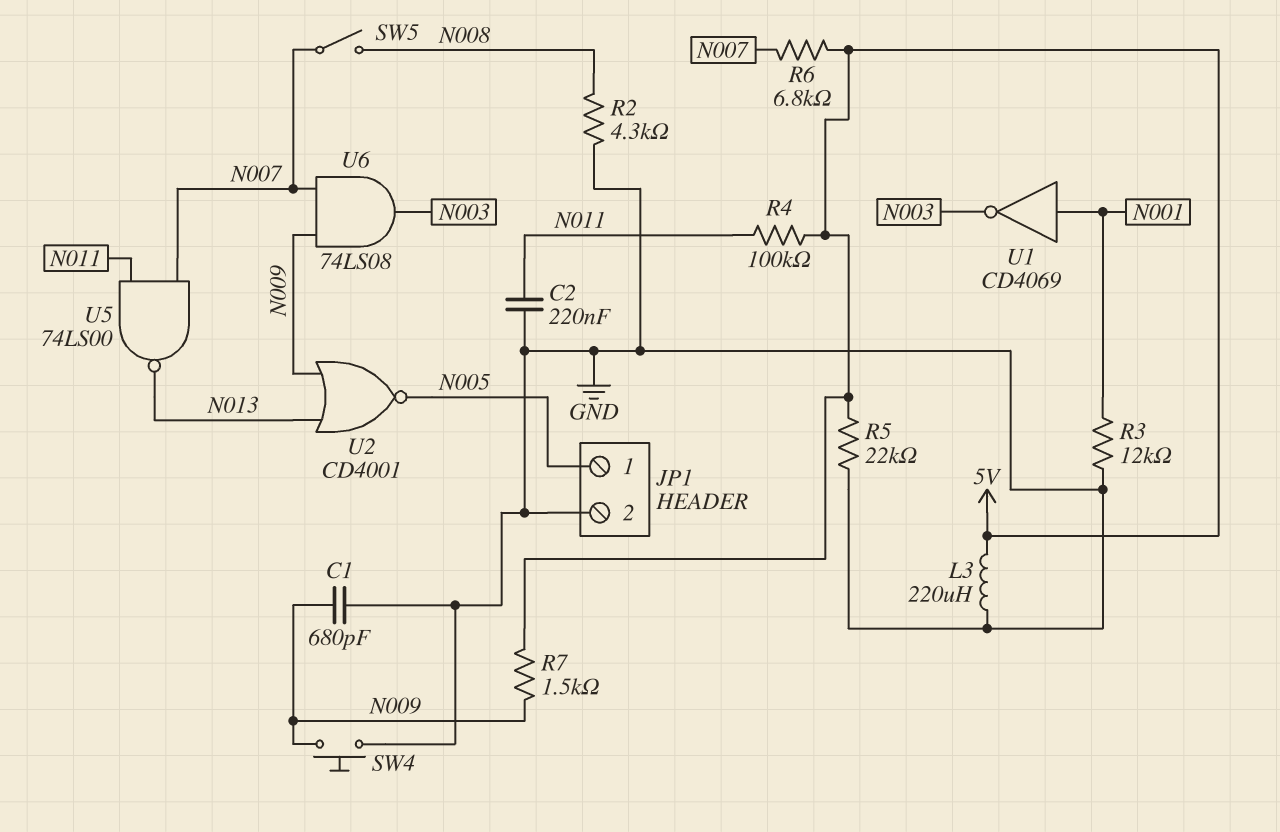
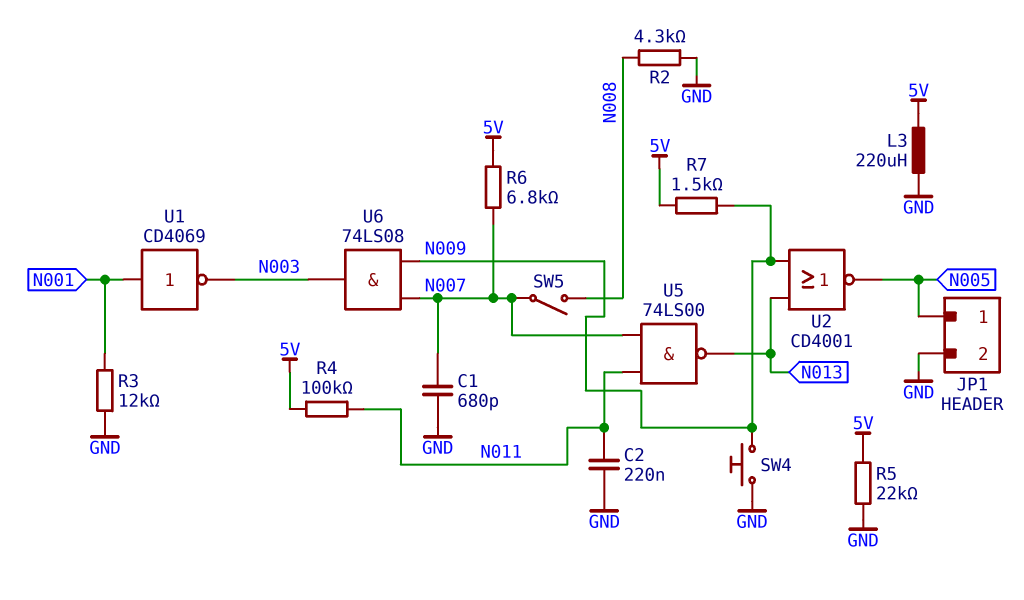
C1: 680pF (GND, N009) -> 680pF (GND, N007)

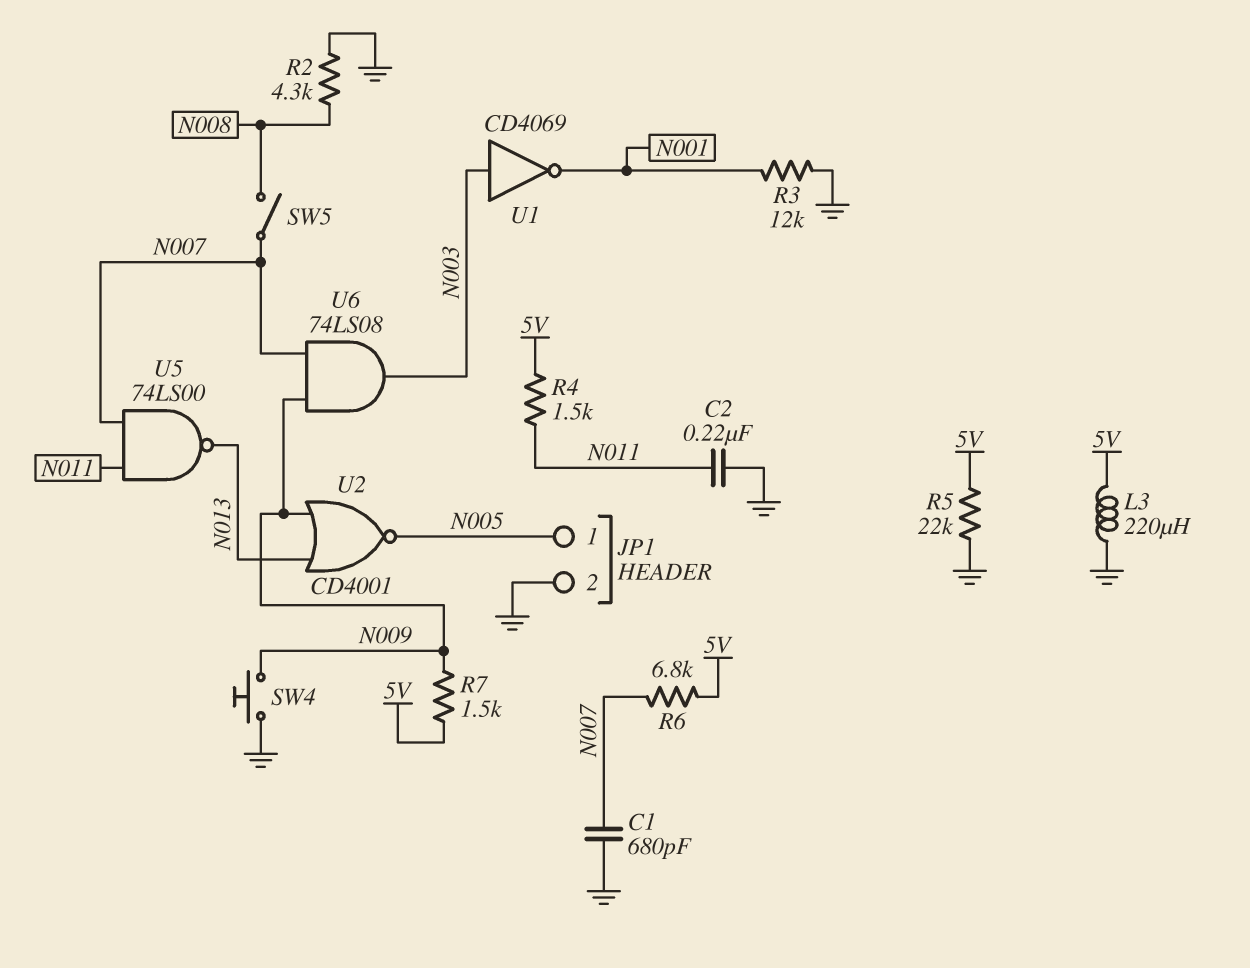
R4: 100k (5V, N011) -> 1.5k (5V, N011)
U1: NOT CD4069 (in N001, out N003) -> NOT CD4069 (in N003, out N001)

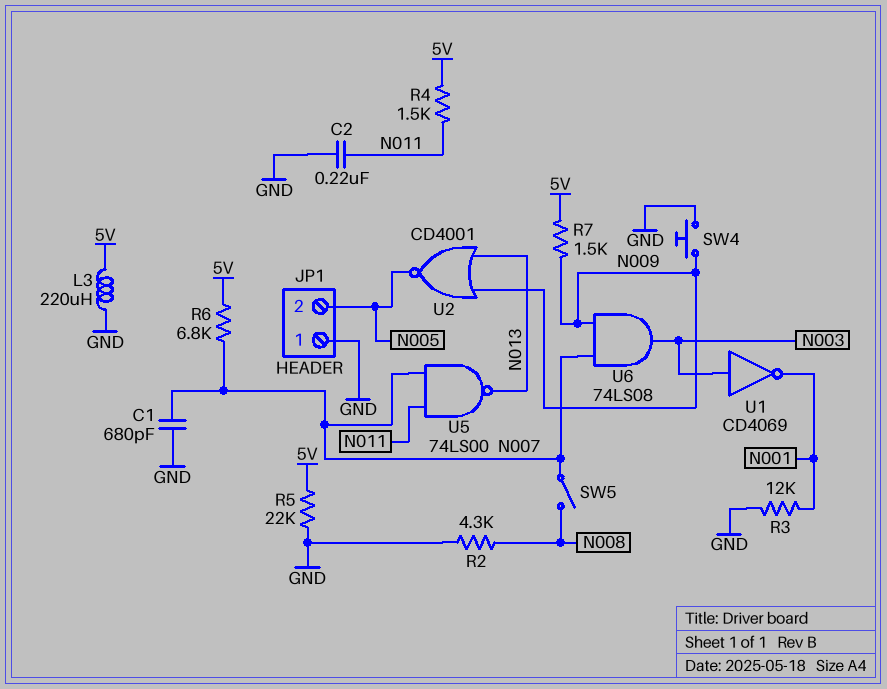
JP1 pin 1: N005 -> GND
JP1 pin 2: GND -> N005

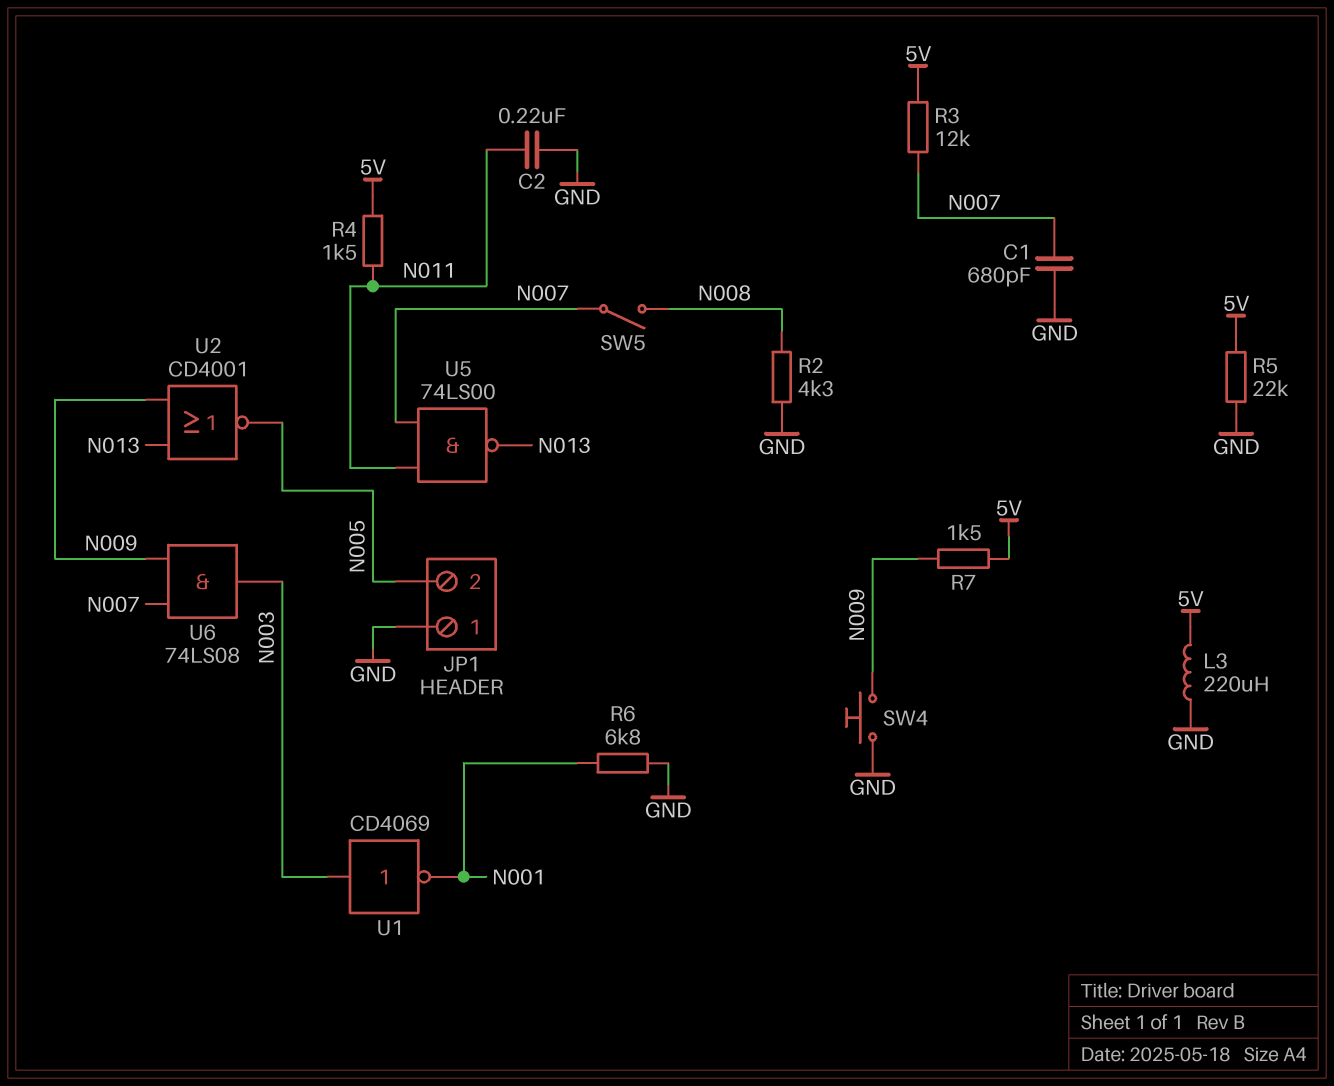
R3: 12k (GND, N001) -> 12k (5V, N007)
R6: 6.8k (5V, N007) -> 6.8k (GND, N001)

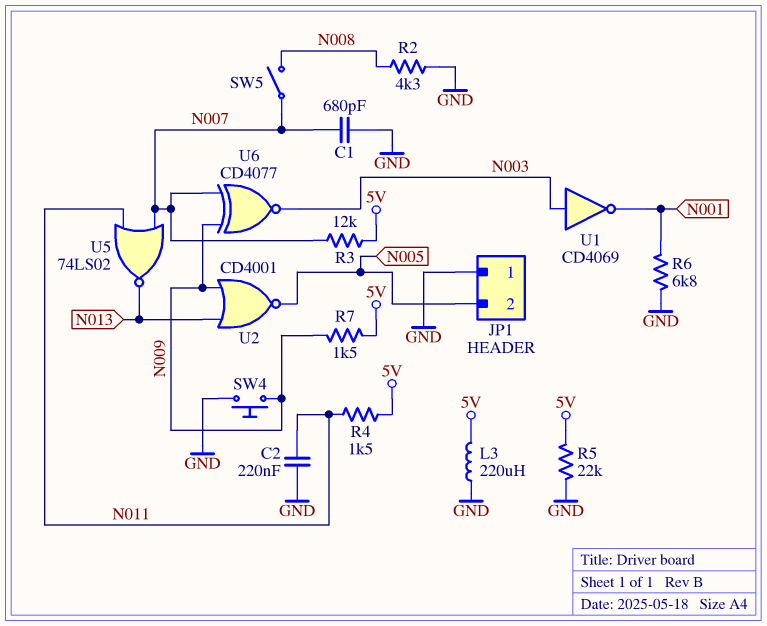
U5: NAND 74LS00 (in N007, in N011, out N013) -> NOR 74LS02 (in N007, in N011, out N013)
U6: AND 74LS08 (in N007, in N009, out N003) -> XNOR CD4077 (in N007, in N009, out N003)

